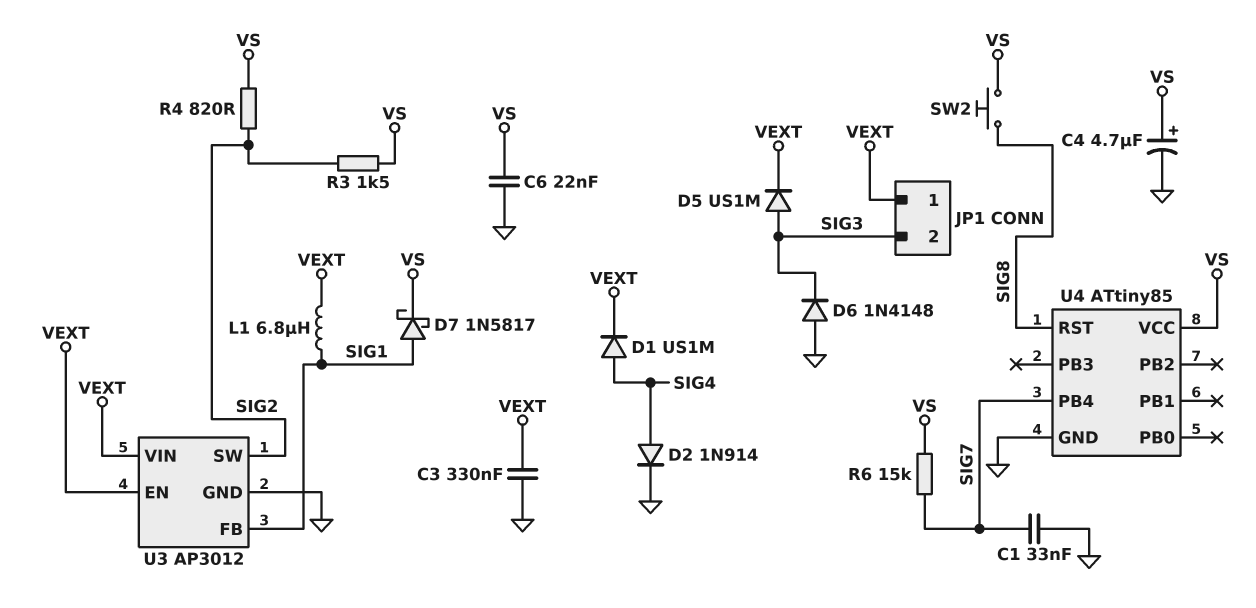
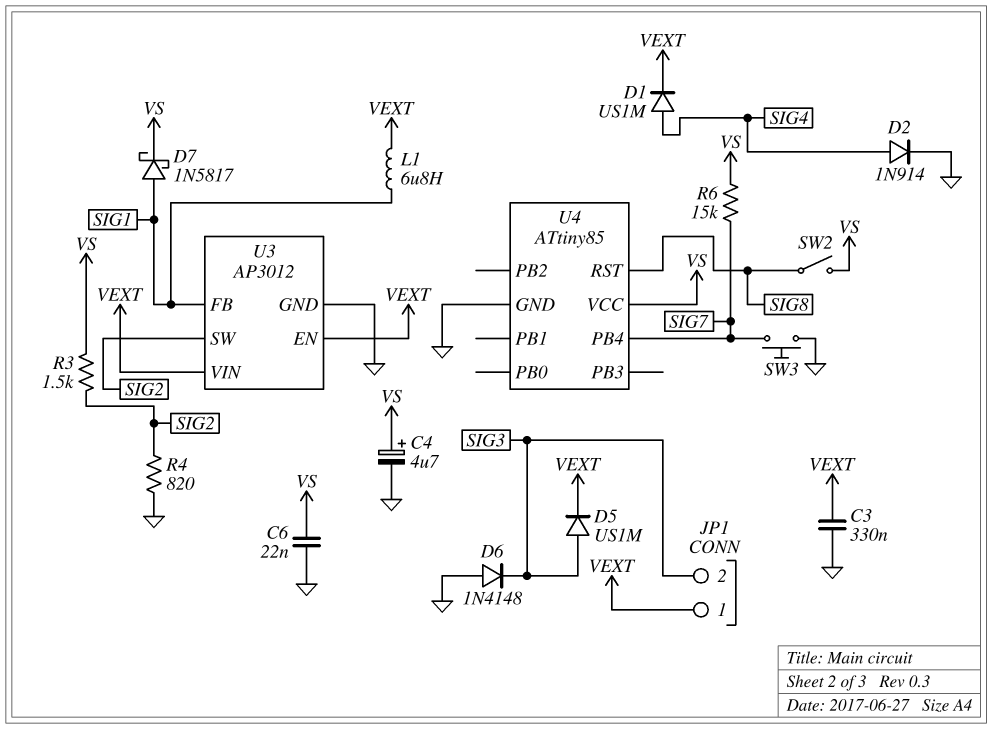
C1: 33nF (GND, SIG7) -> none
R4: 820 (SIG2, VS) -> 820 (GND, SIG2)
SW2: button (SIG8, VS) -> switch (SIG8, VS)
SW3: none -> button (GND, SIG7)

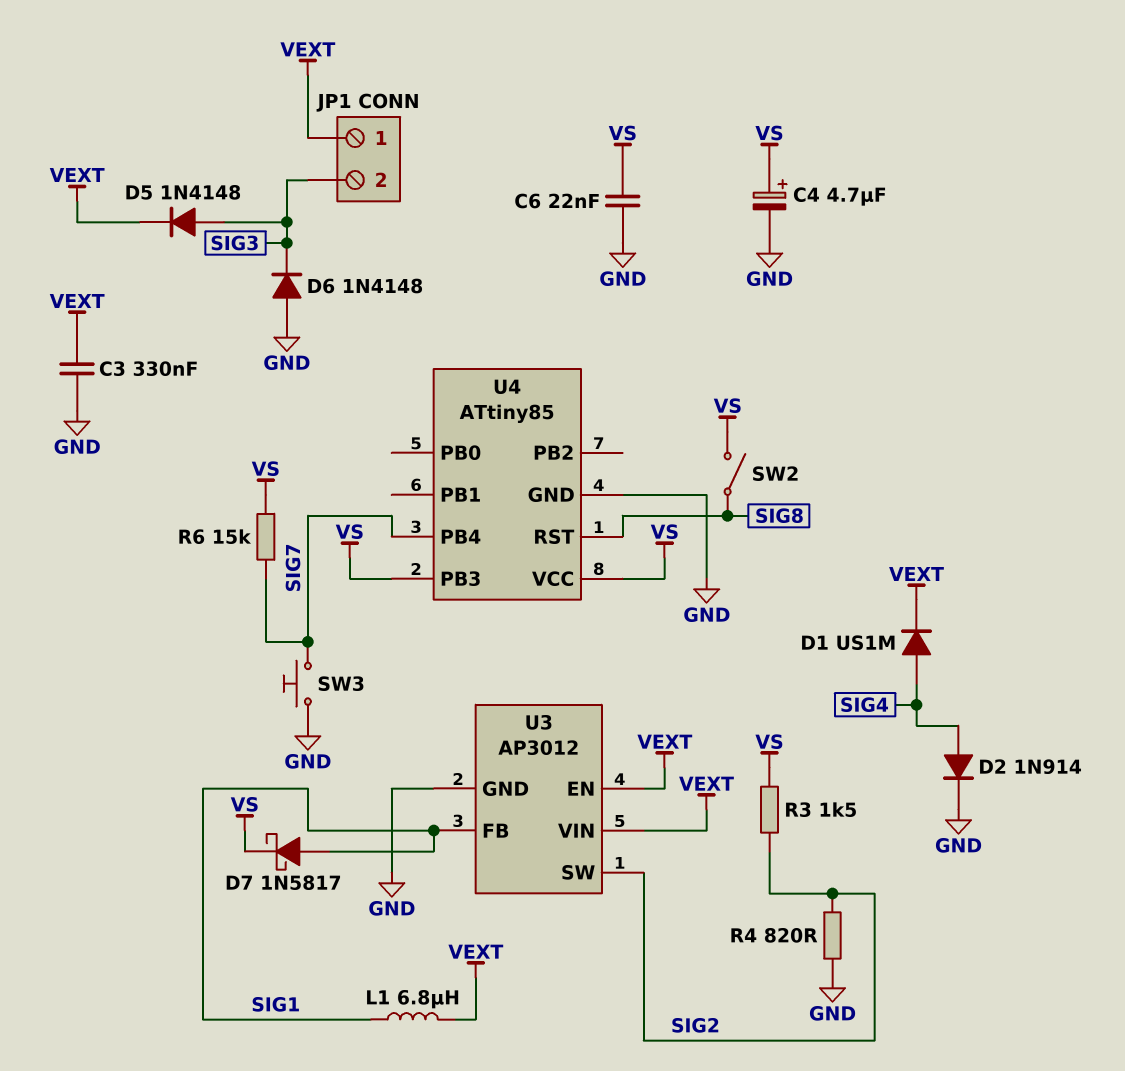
D5: diode US1M (A SIG3, K VEXT) -> diode 1N4148 (A SIG3, K VEXT)
U4 pin PB3: none -> VS

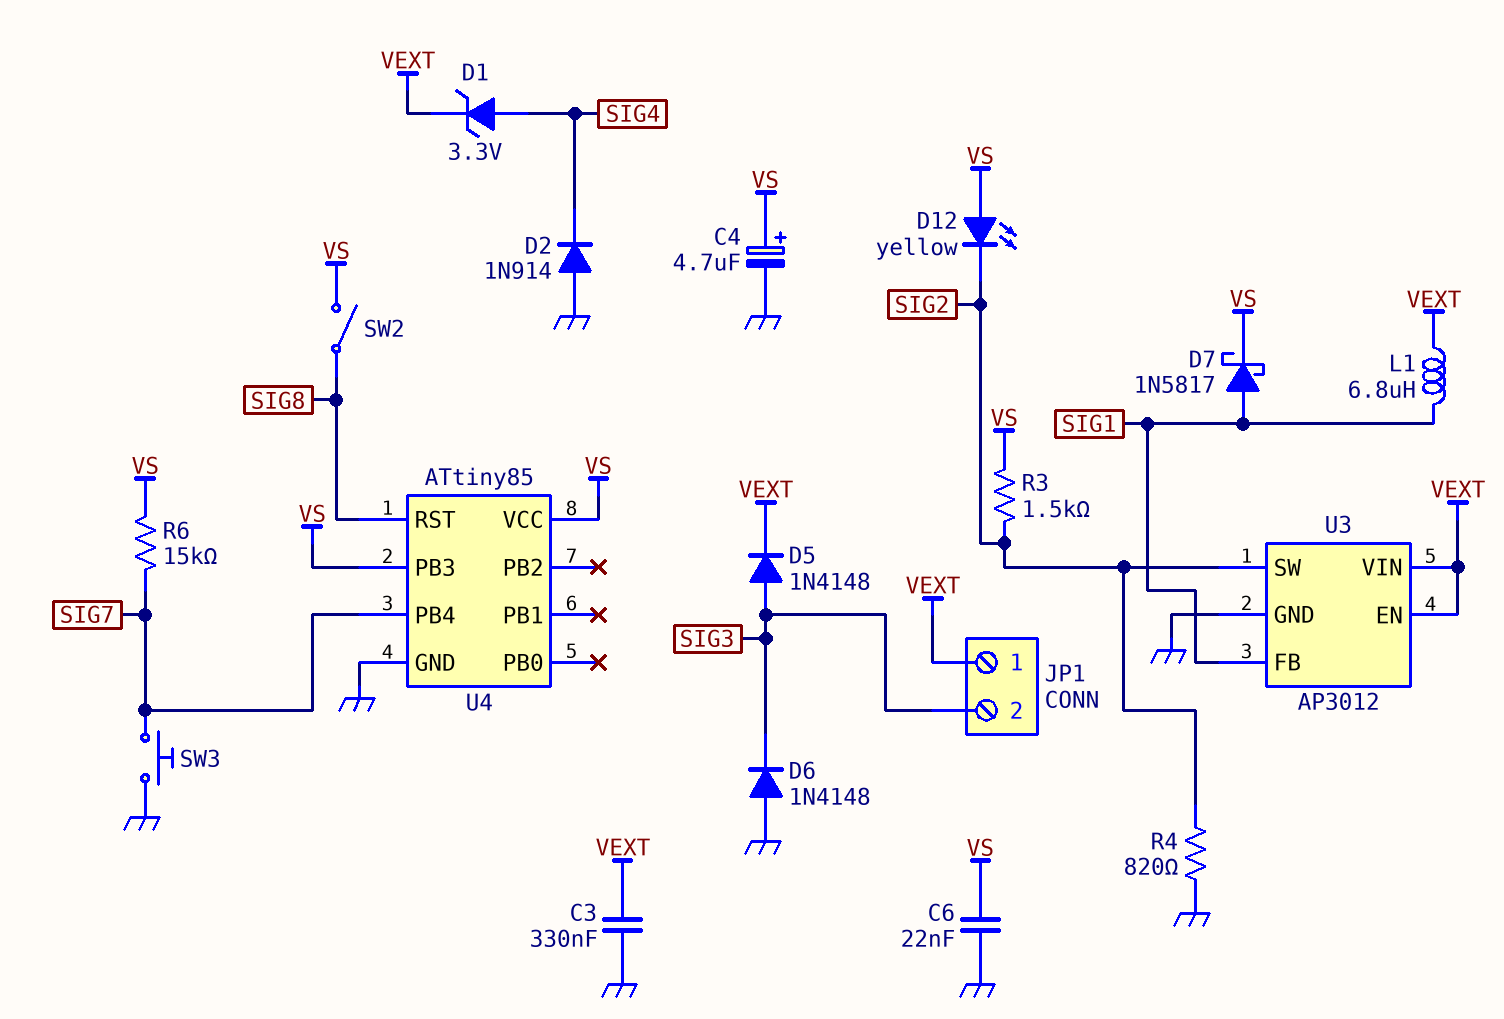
D1: diode US1M (A SIG4, K VEXT) -> zener 3.3V (A SIG4, K VEXT)
D2: diode 1N914 (A SIG4, K GND) -> diode 1N914 (A GND, K SIG4)
D12: none -> LED yellow (A VS, K SIG2)

